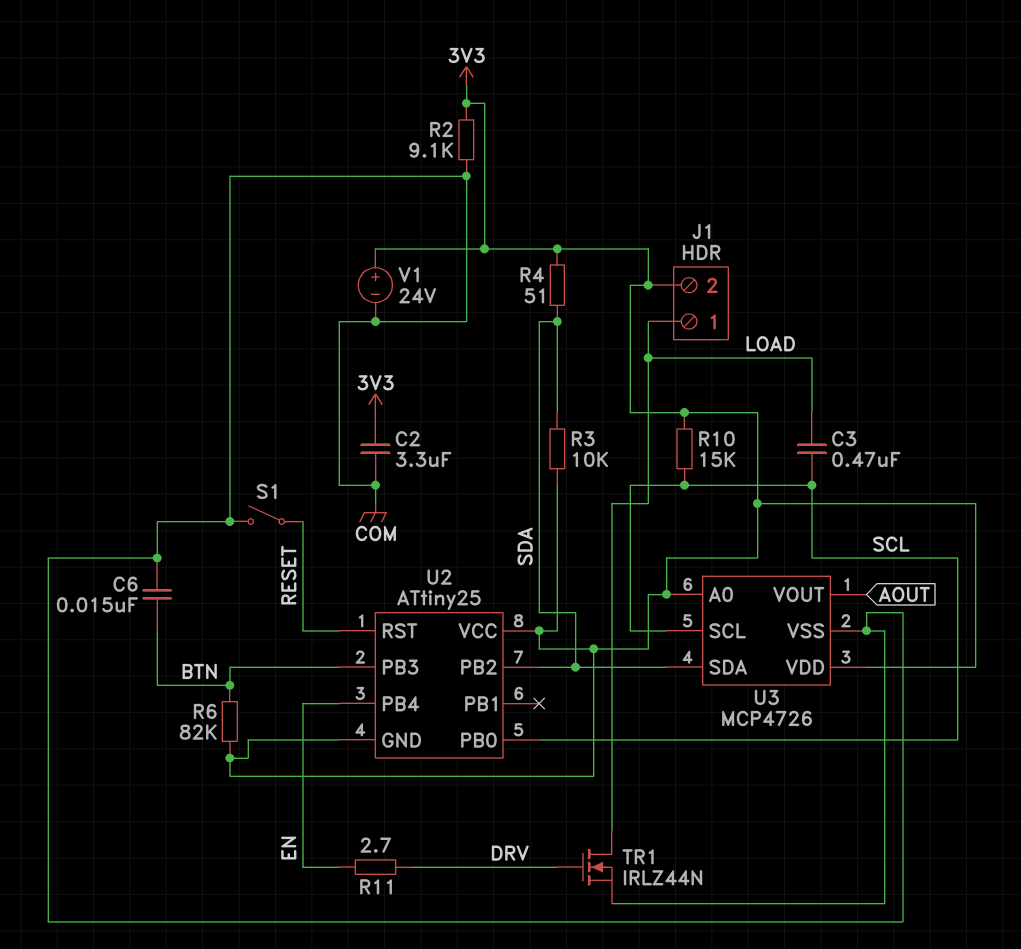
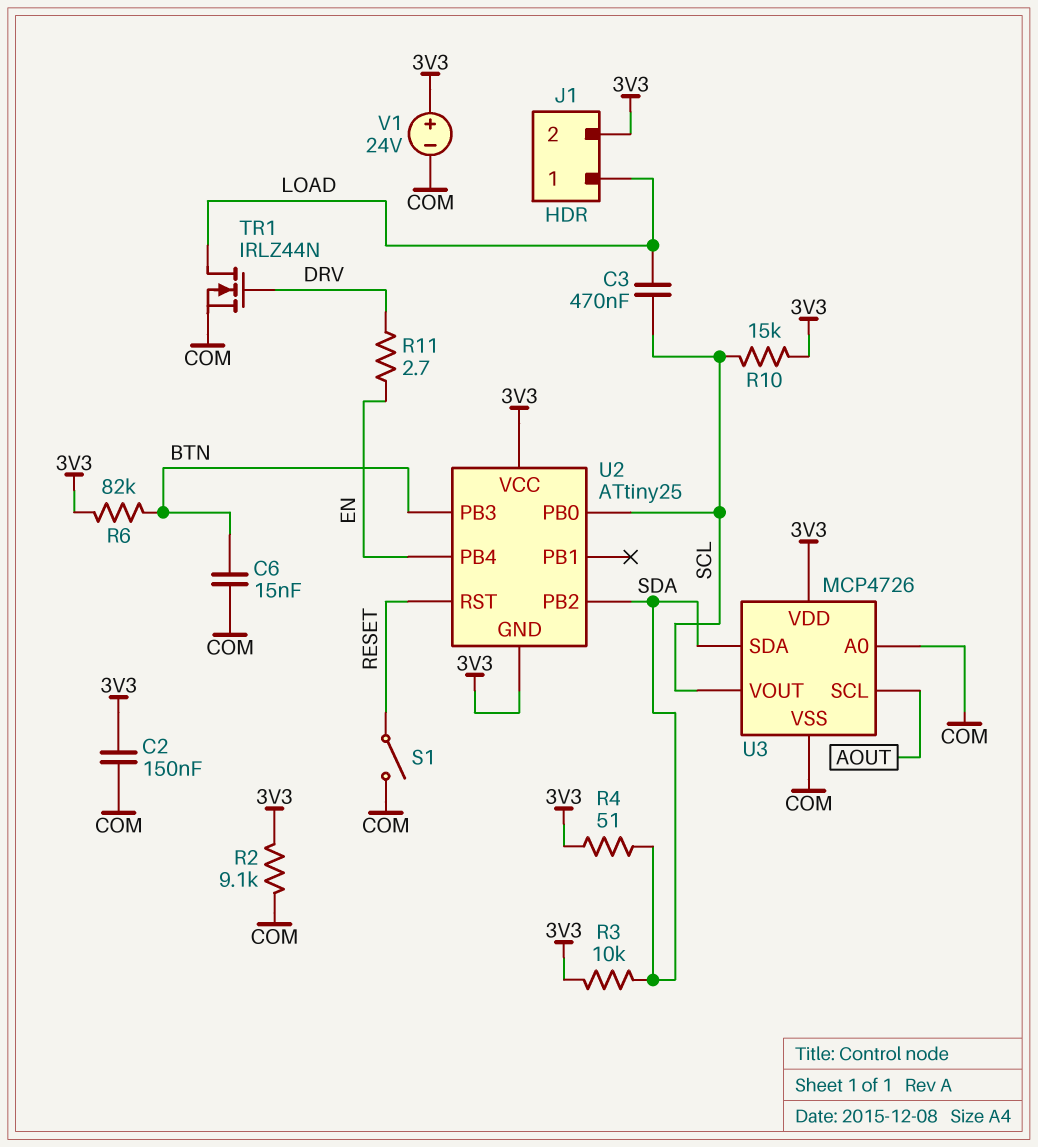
C2: 3.3uF (3V3, COM) -> 150nF (3V3, COM)
U3 pin A0: 3V3 -> COM
U3 pin SCL: SCL -> AOUT
U3 pin VOUT: AOUT -> SCL

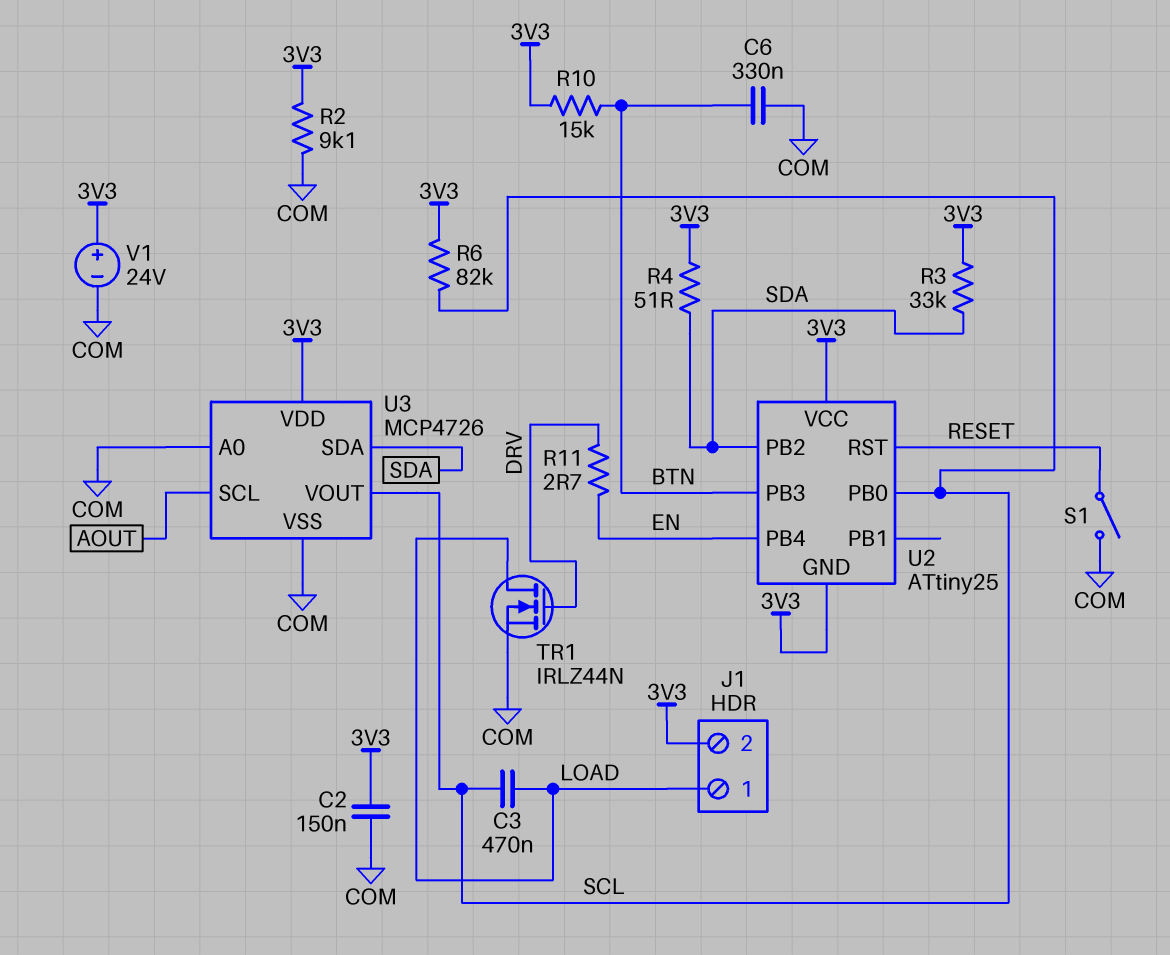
C6: 15nF (BTN, COM) -> 330nF (BTN, COM)
R3: 10k (3V3, SDA) -> 33k (3V3, SDA)
R6: 82k (3V3, BTN) -> 82k (3V3, SCL)
R10: 15k (3V3, SCL) -> 15k (3V3, BTN)

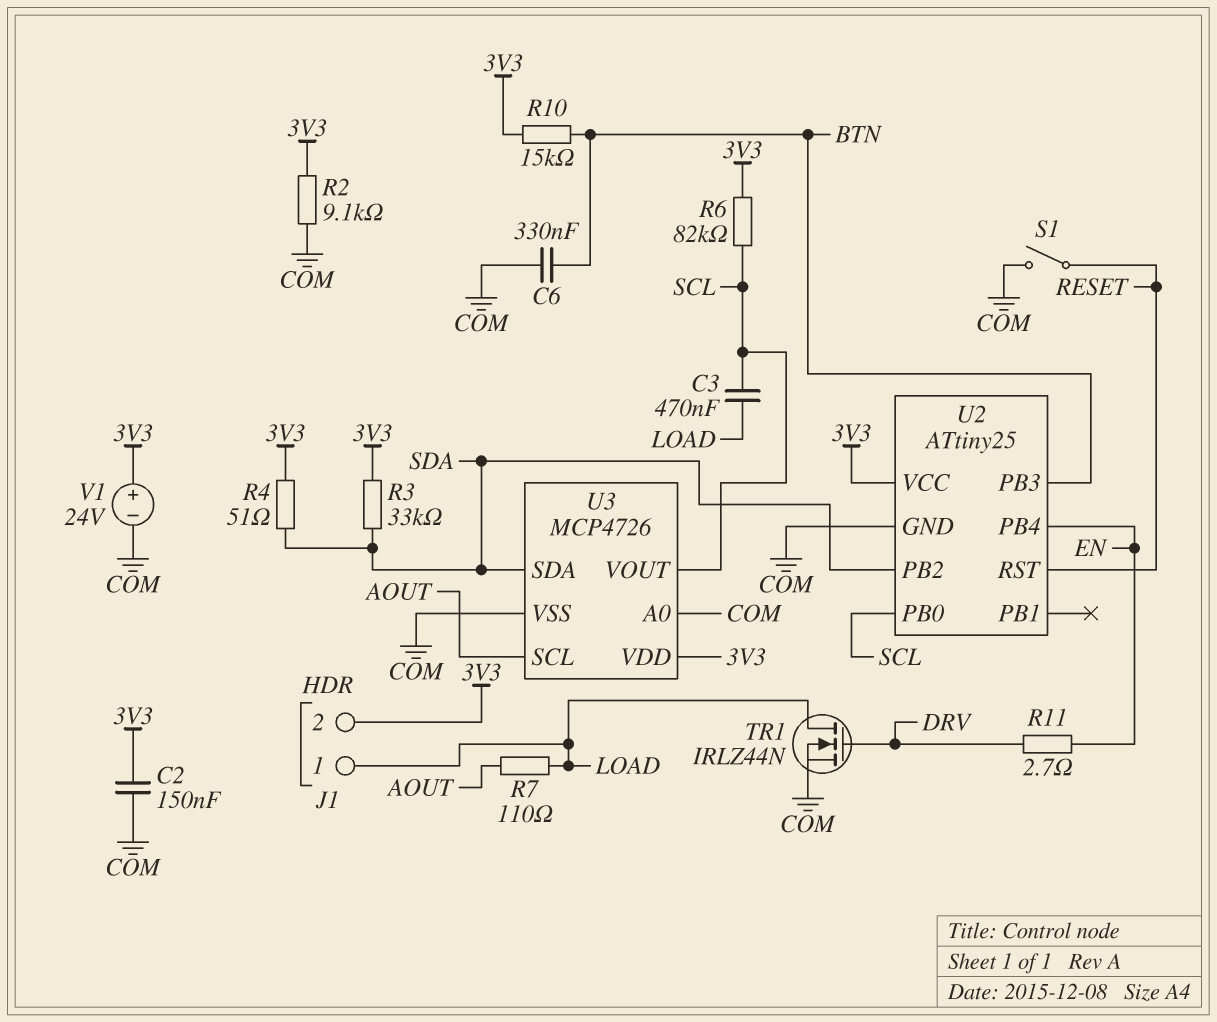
R7: none -> 110 (AOUT, LOAD)
U2 pin GND: 3V3 -> COM

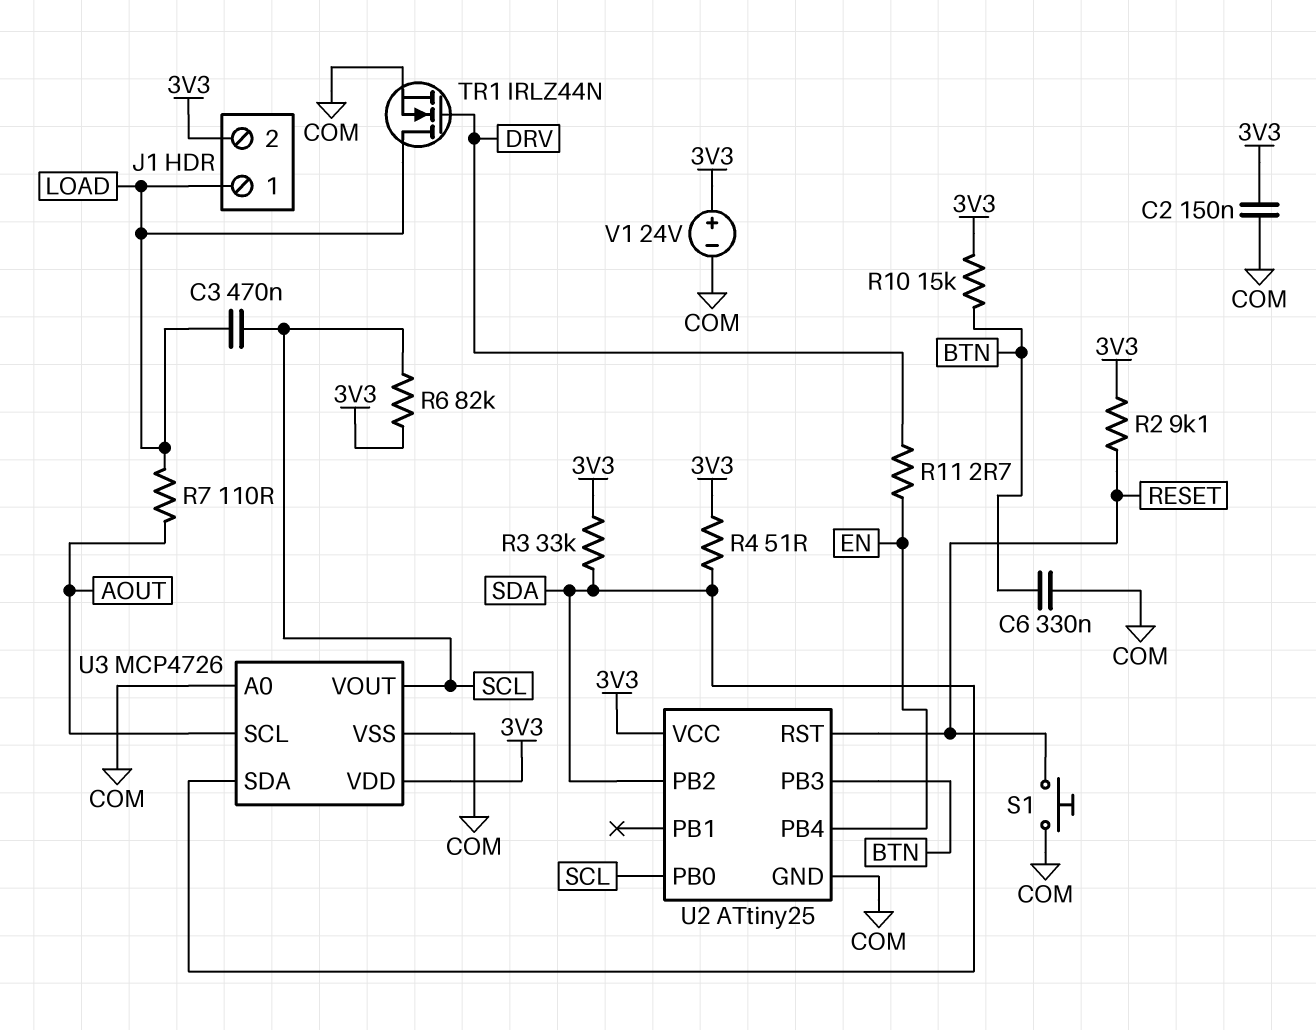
R2: 9.1k (3V3, COM) -> 9.1k (3V3, RESET)
S1: switch (COM, RESET) -> button (COM, RESET)

